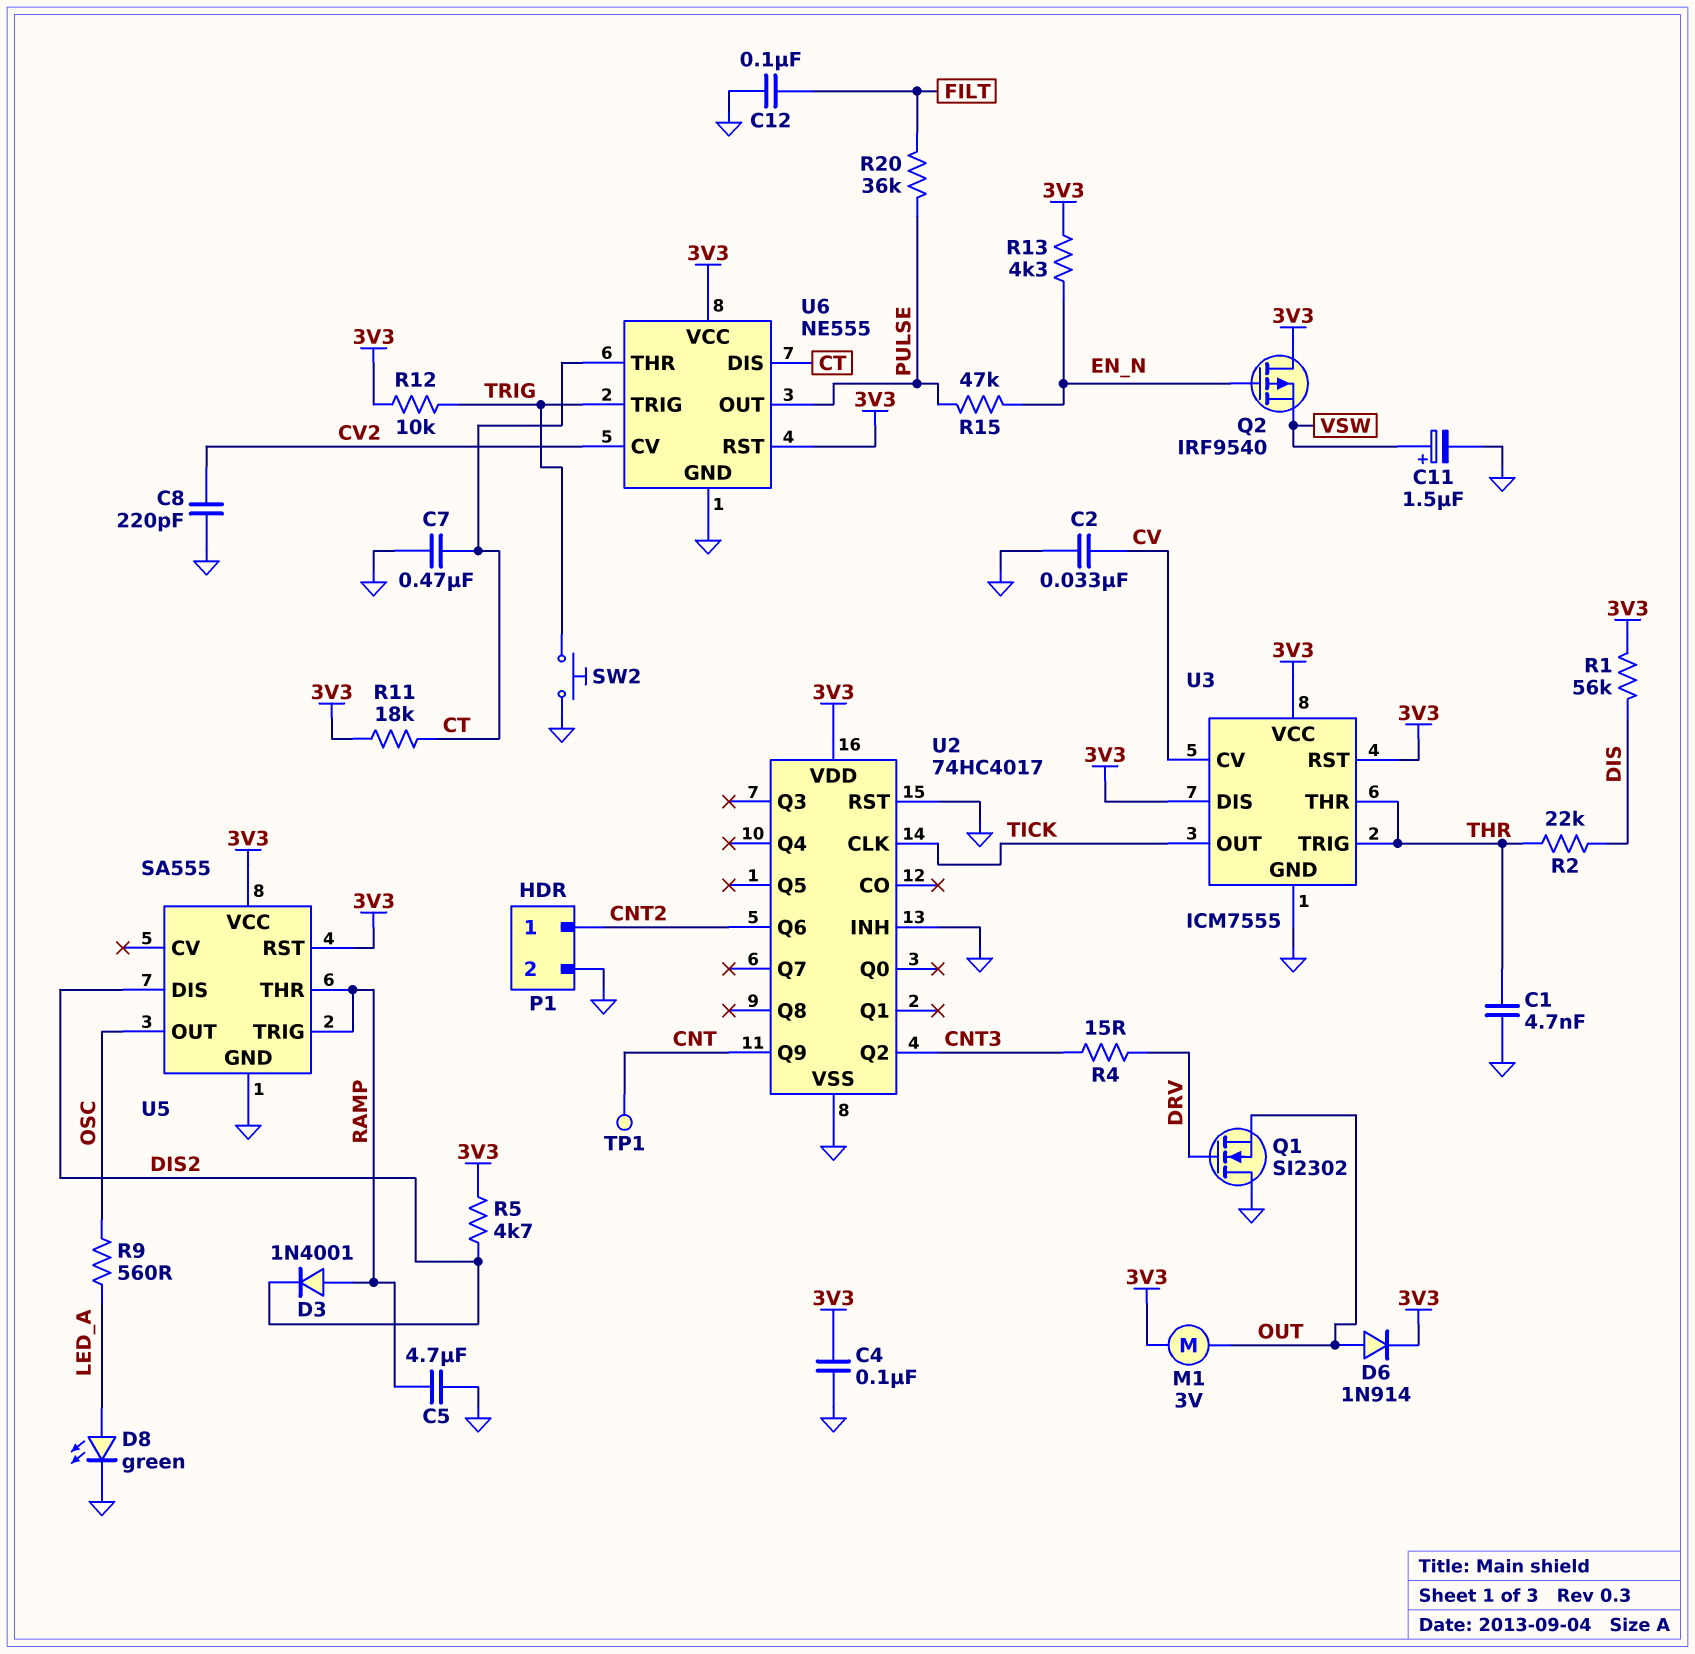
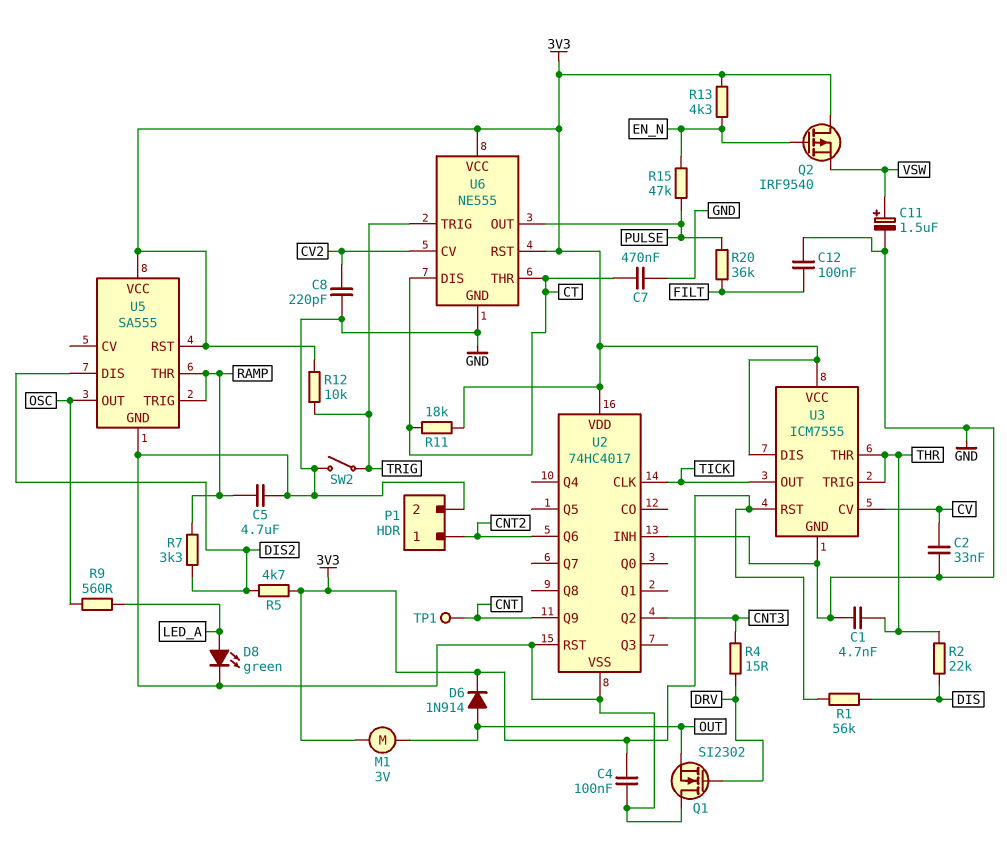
D3: diode 1N4001 (A RAMP, K DIS2) -> none
R7: none -> 3.3k (DIS2, RAMP)
SW2: button (GND, TRIG) -> switch (GND, TRIG)

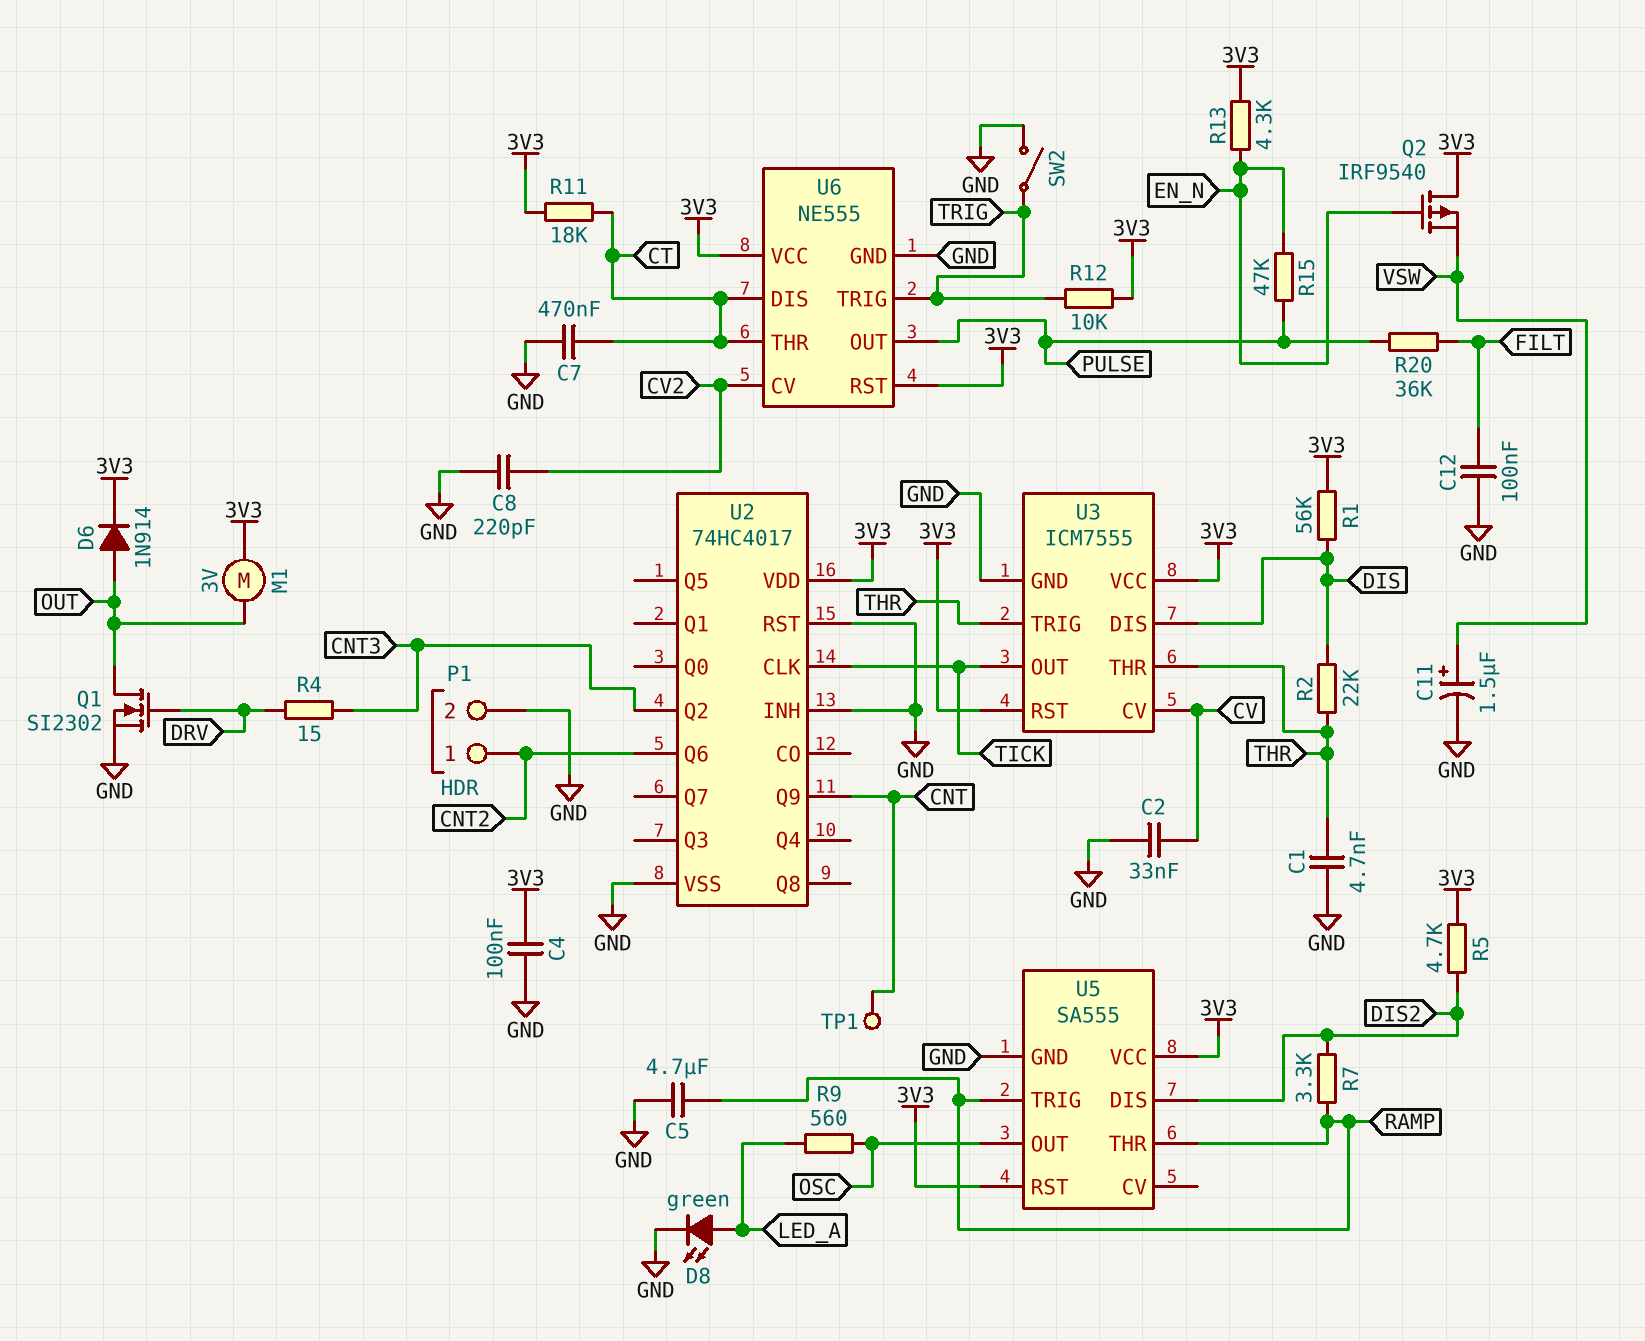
Q1: NMOS SI2302 (G DRV, D GND, S OUT) -> NMOS SI2302 (G DRV, D OUT, S GND)
U3 pin DIS: 3V3 -> DIS

